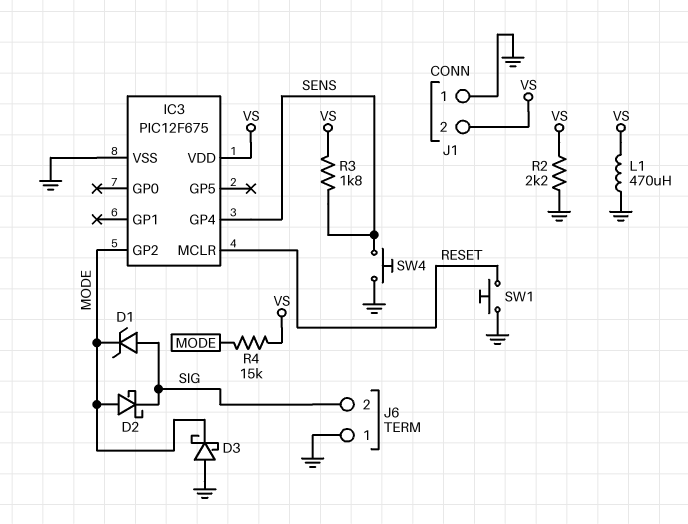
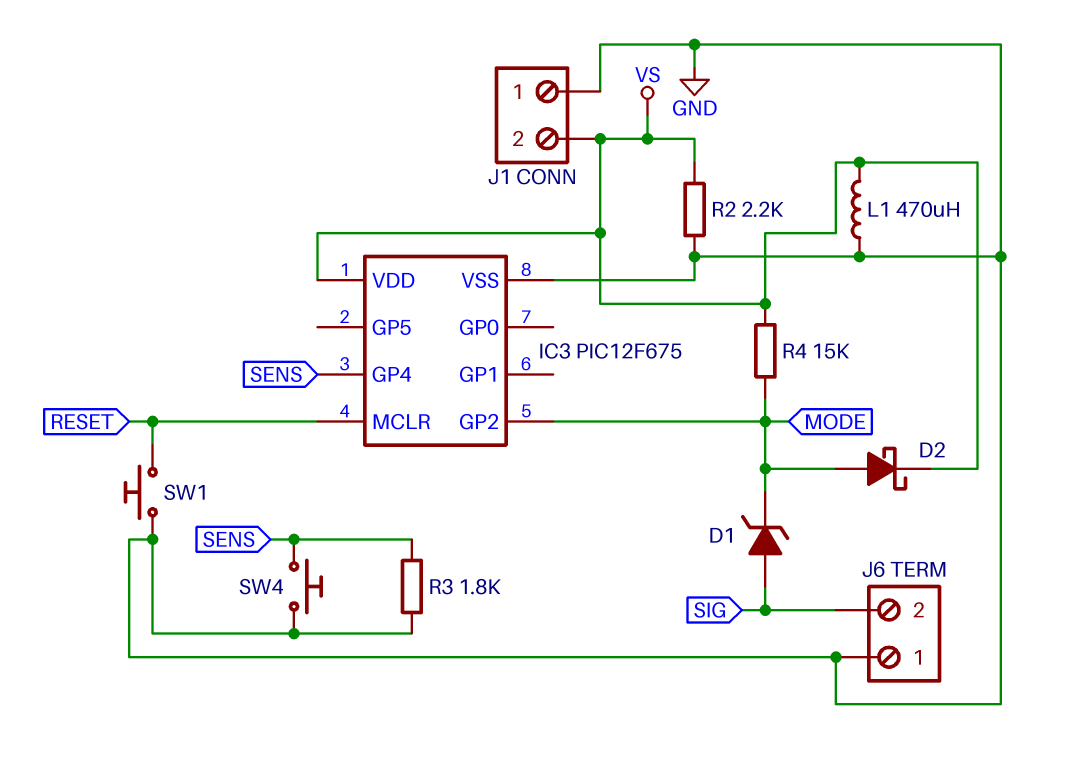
D2: schottky (A MODE, K SIG) -> schottky (A MODE, K VS)
D3: schottky (A GND, K MODE) -> none
R3: 1.8k (SENS, VS) -> 1.8k (GND, SENS)

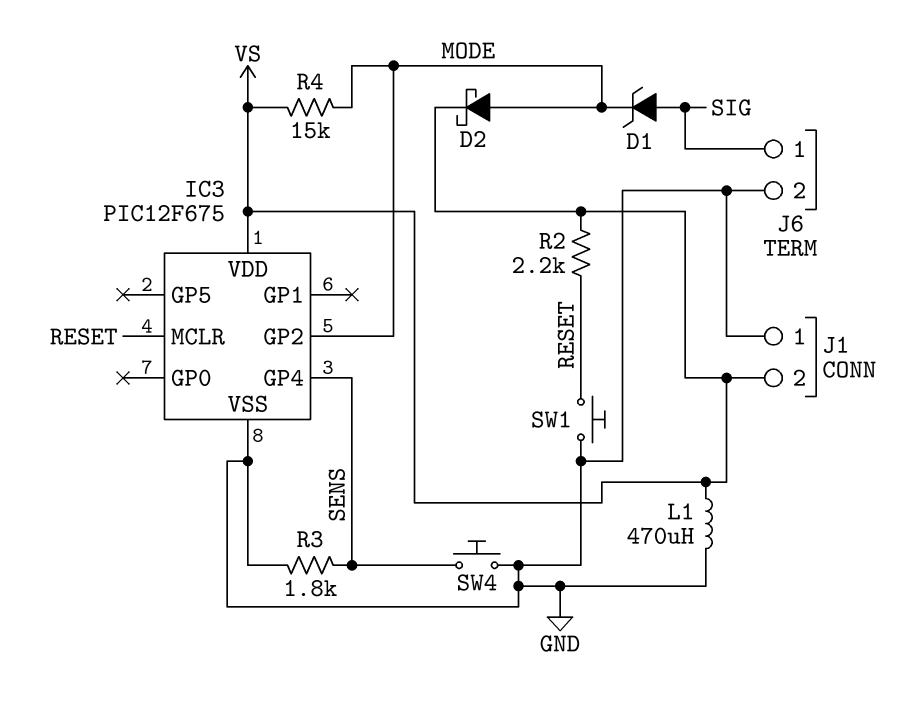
J6 pin 1: GND -> SIG
J6 pin 2: SIG -> GND
R2: 2.2k (GND, VS) -> 2.2k (RESET, VS)

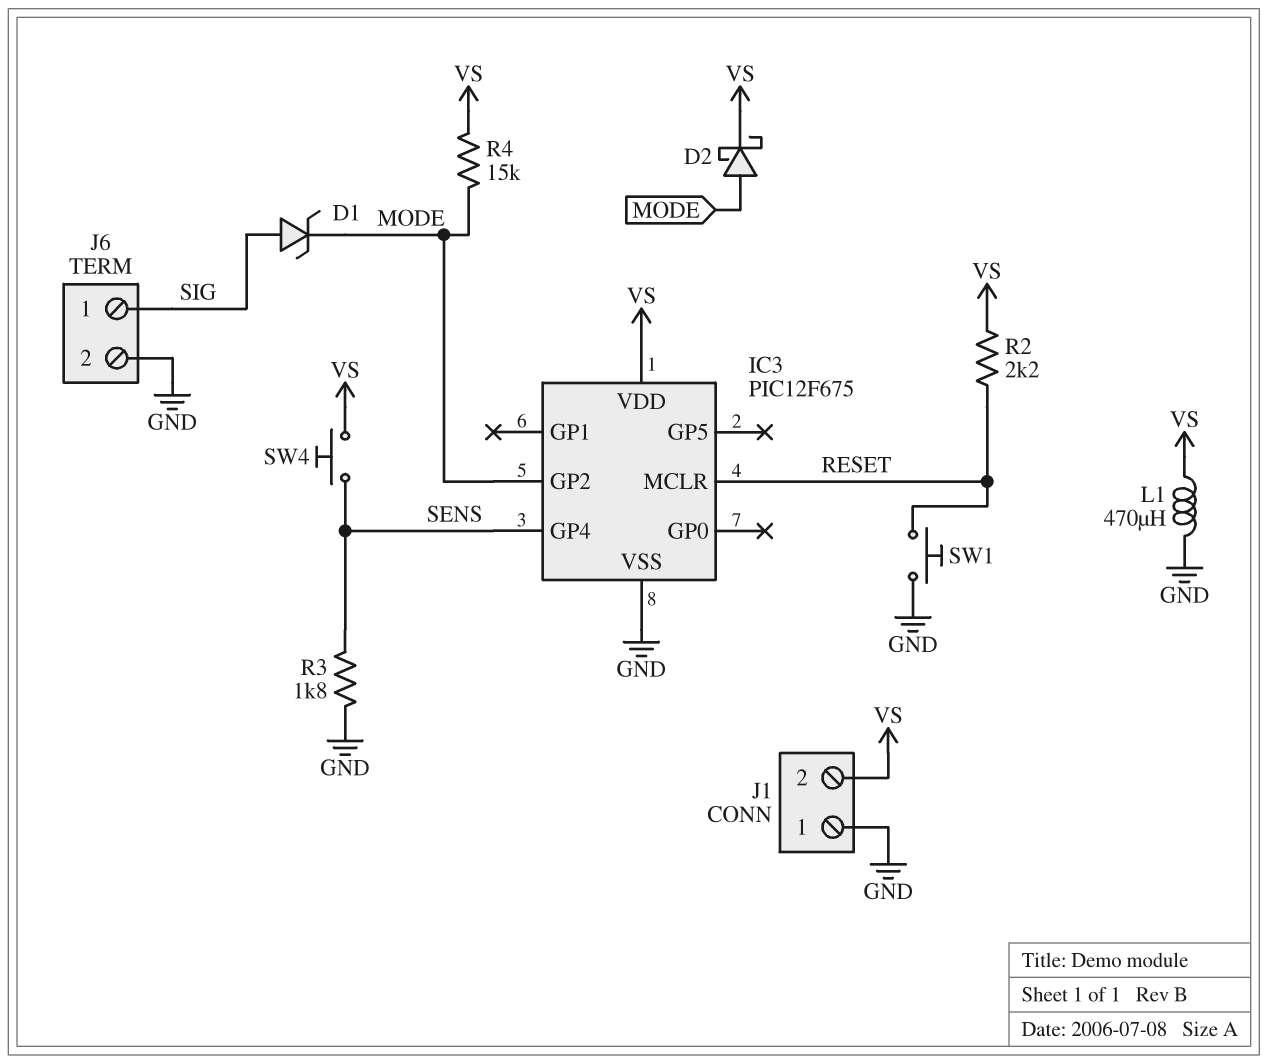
SW4: button (GND, SENS) -> button (SENS, VS)

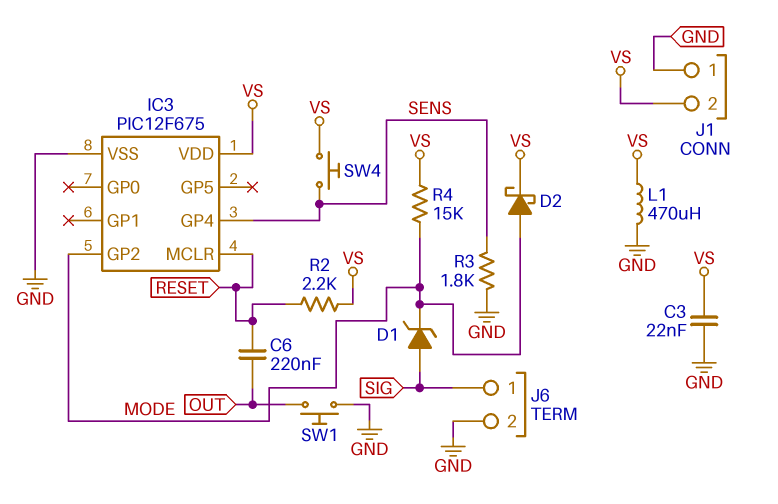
C3: none -> 22nF (GND, VS)
C6: none -> 220nF (OUT, RESET)
SW1: button (GND, RESET) -> button (GND, OUT)

